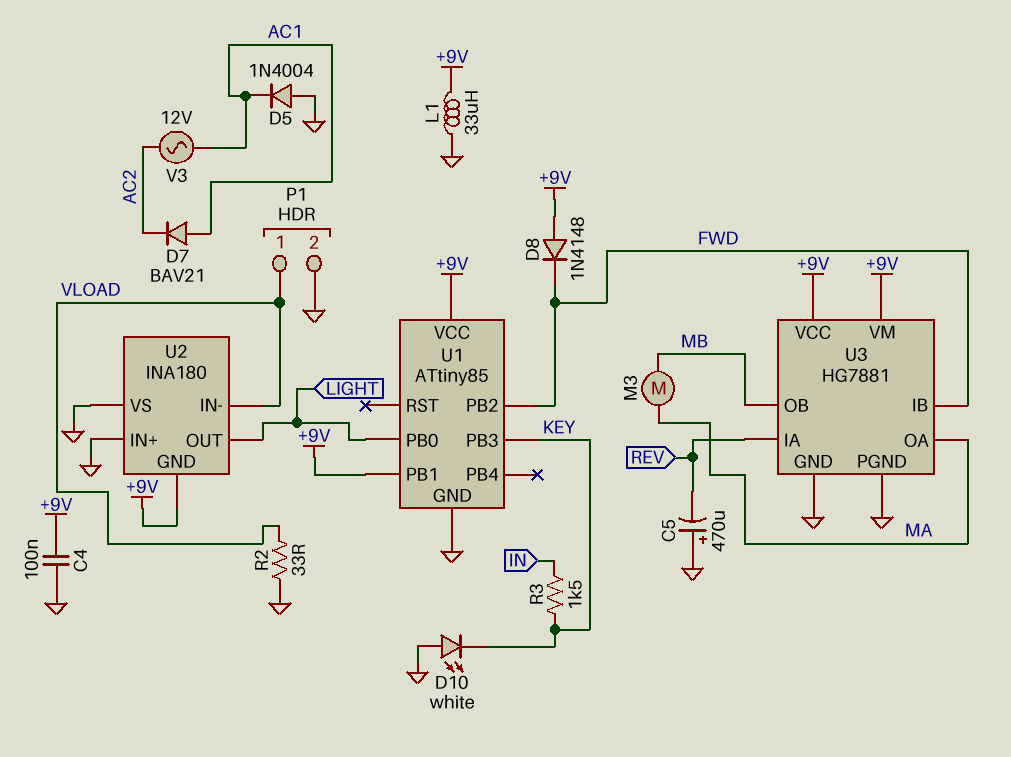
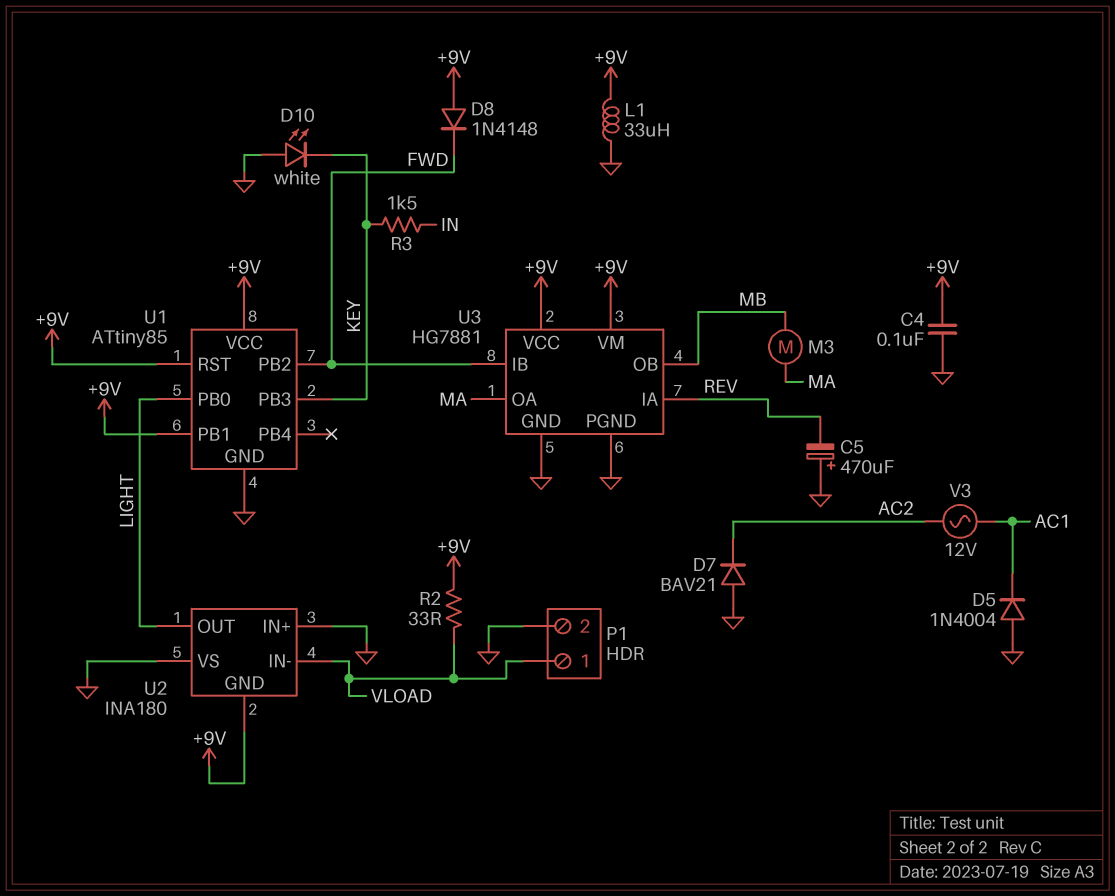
D7: diode BAV21 (A AC1, K AC2) -> diode BAV21 (A GND, K AC2)
R2: 33 (GND, VLOAD) -> 33 (+9V, VLOAD)
U1 pin RST: none -> +9V

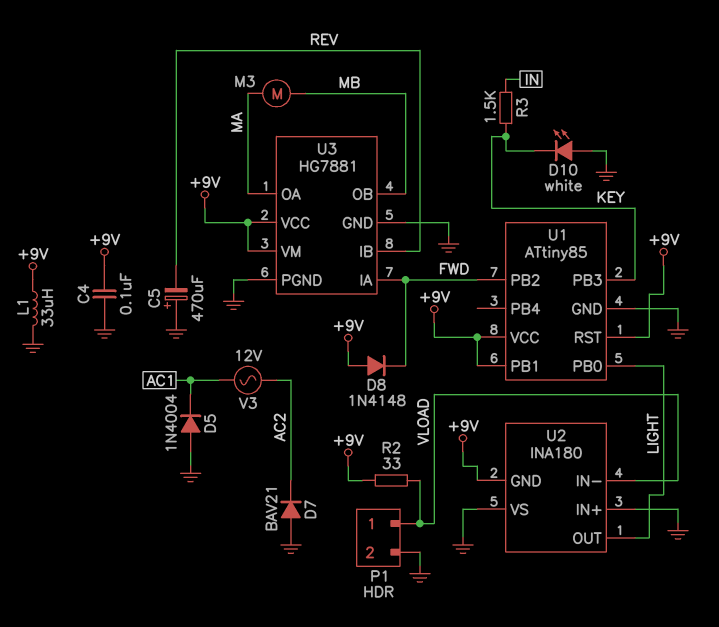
U3 pin IA: REV -> FWD
U3 pin IB: FWD -> REV

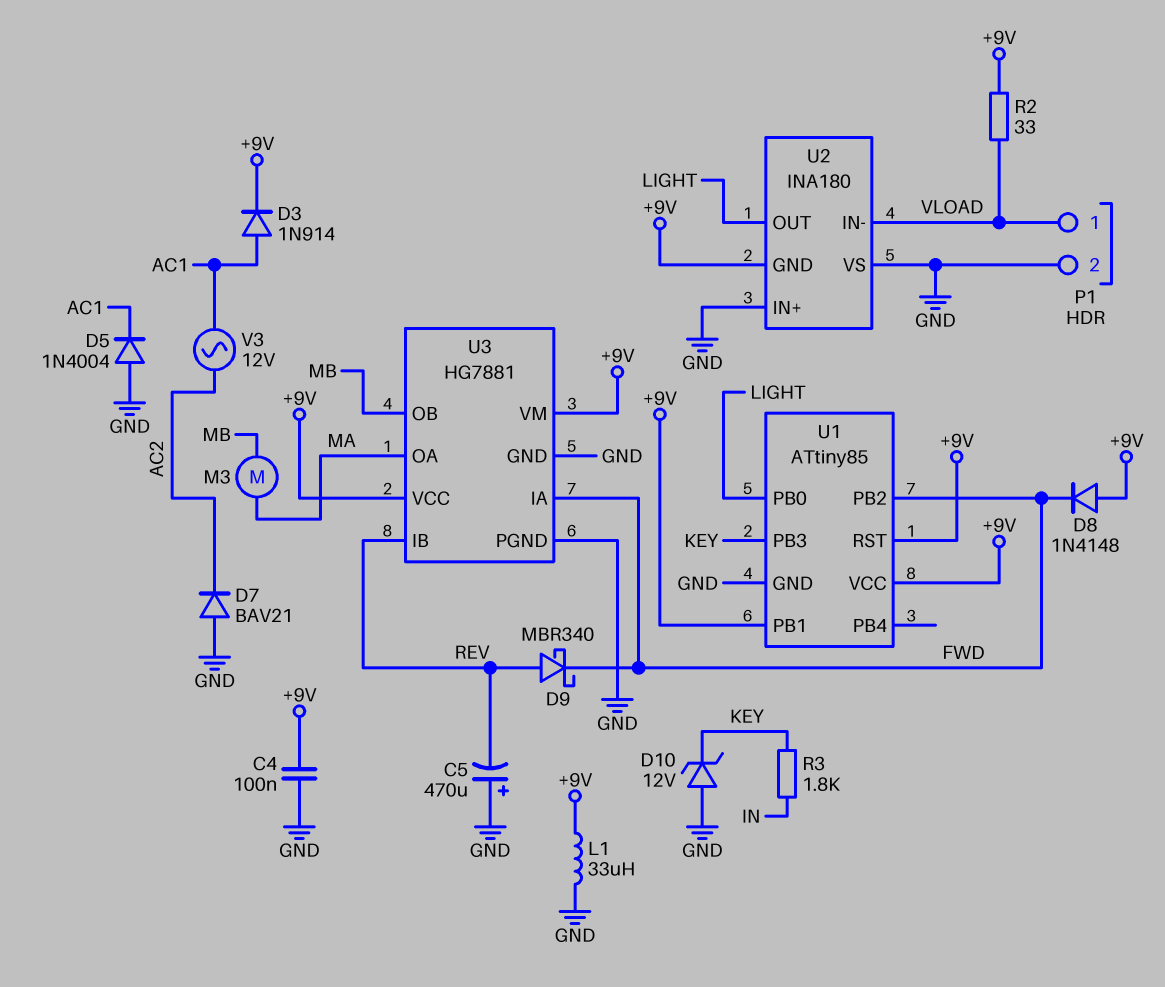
D3: none -> diode 1N914 (A AC1, K +9V)
D9: none -> schottky MBR340 (A REV, K FWD)
D10: LED white (A GND, K KEY) -> zener 12V (A GND, K KEY)
R3: 1.5k (IN, KEY) -> 1.8k (IN, KEY)

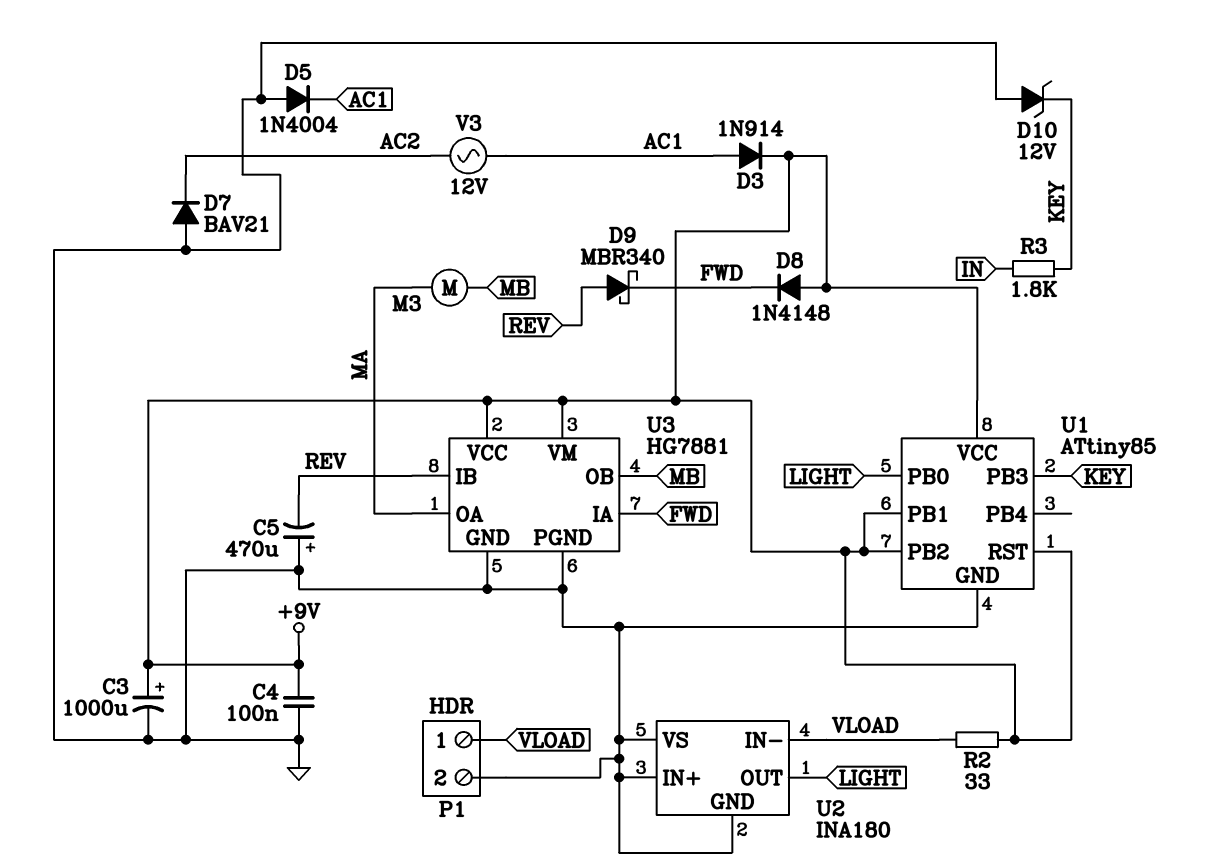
C3: none -> 1000uF (plus +9V, minus GND)
L1: 33uH (+9V, GND) -> none
U1 pin PB2: FWD -> +9V
U2 pin GND: +9V -> GND

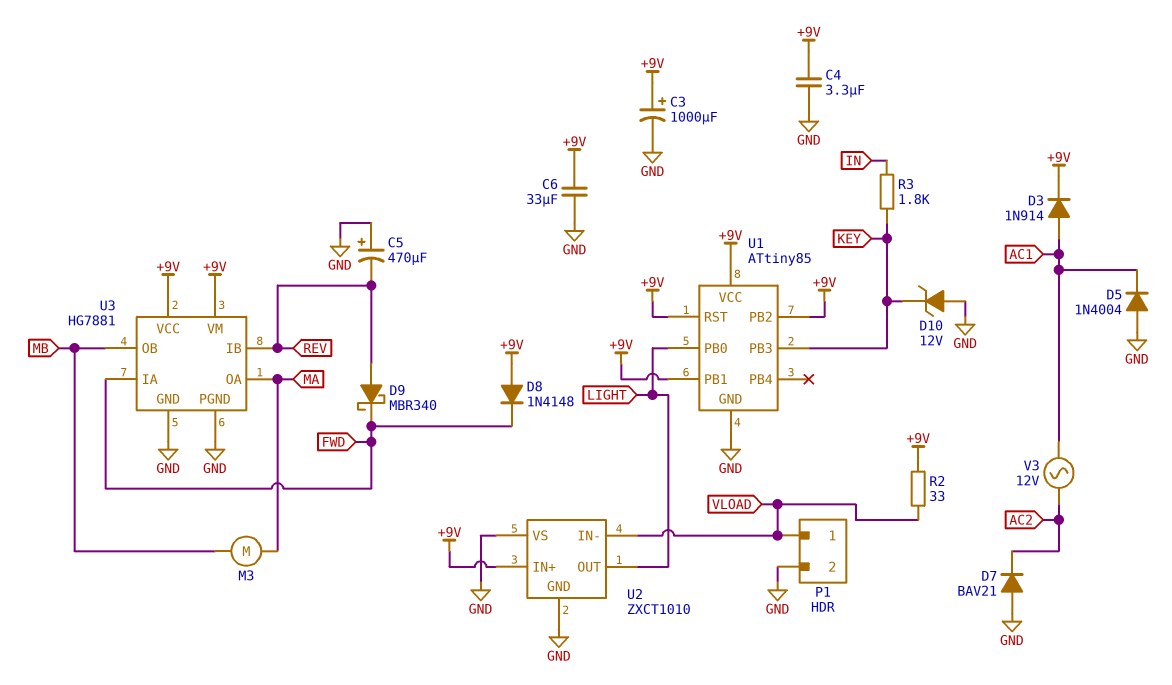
C4: 100nF (+9V, GND) -> 3.3uF (+9V, GND)
C6: none -> 33uF (+9V, GND)
U2: INA180 -> ZXCT1010
U2 pin IN+: GND -> +9V

